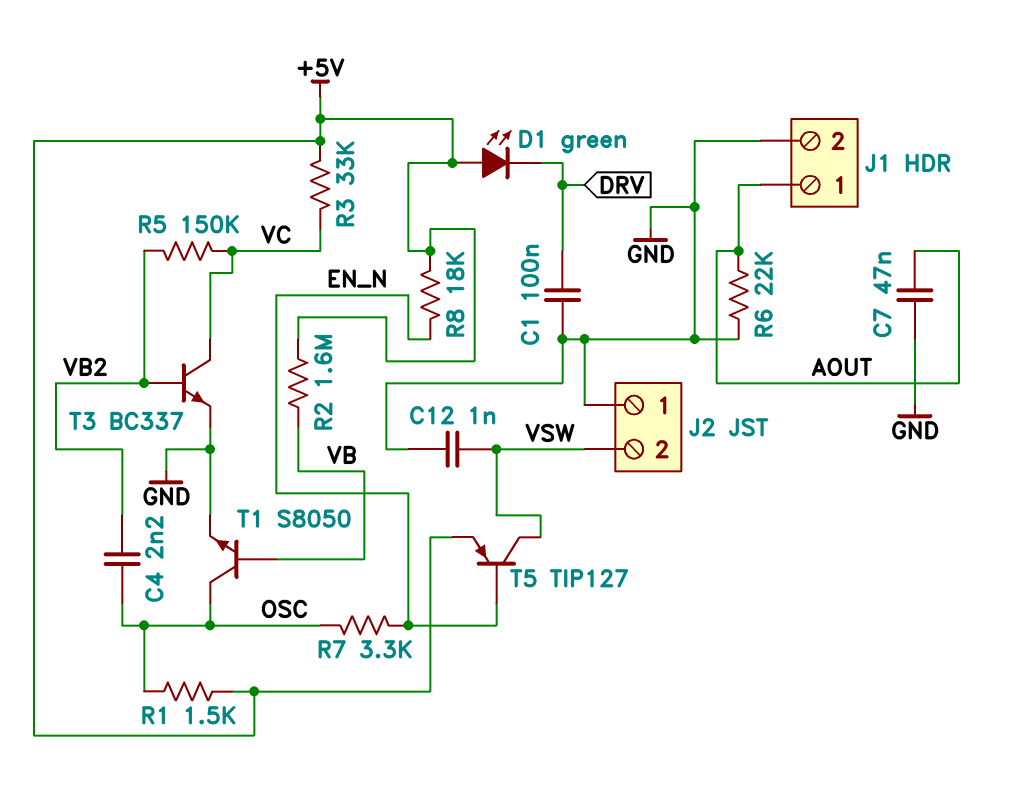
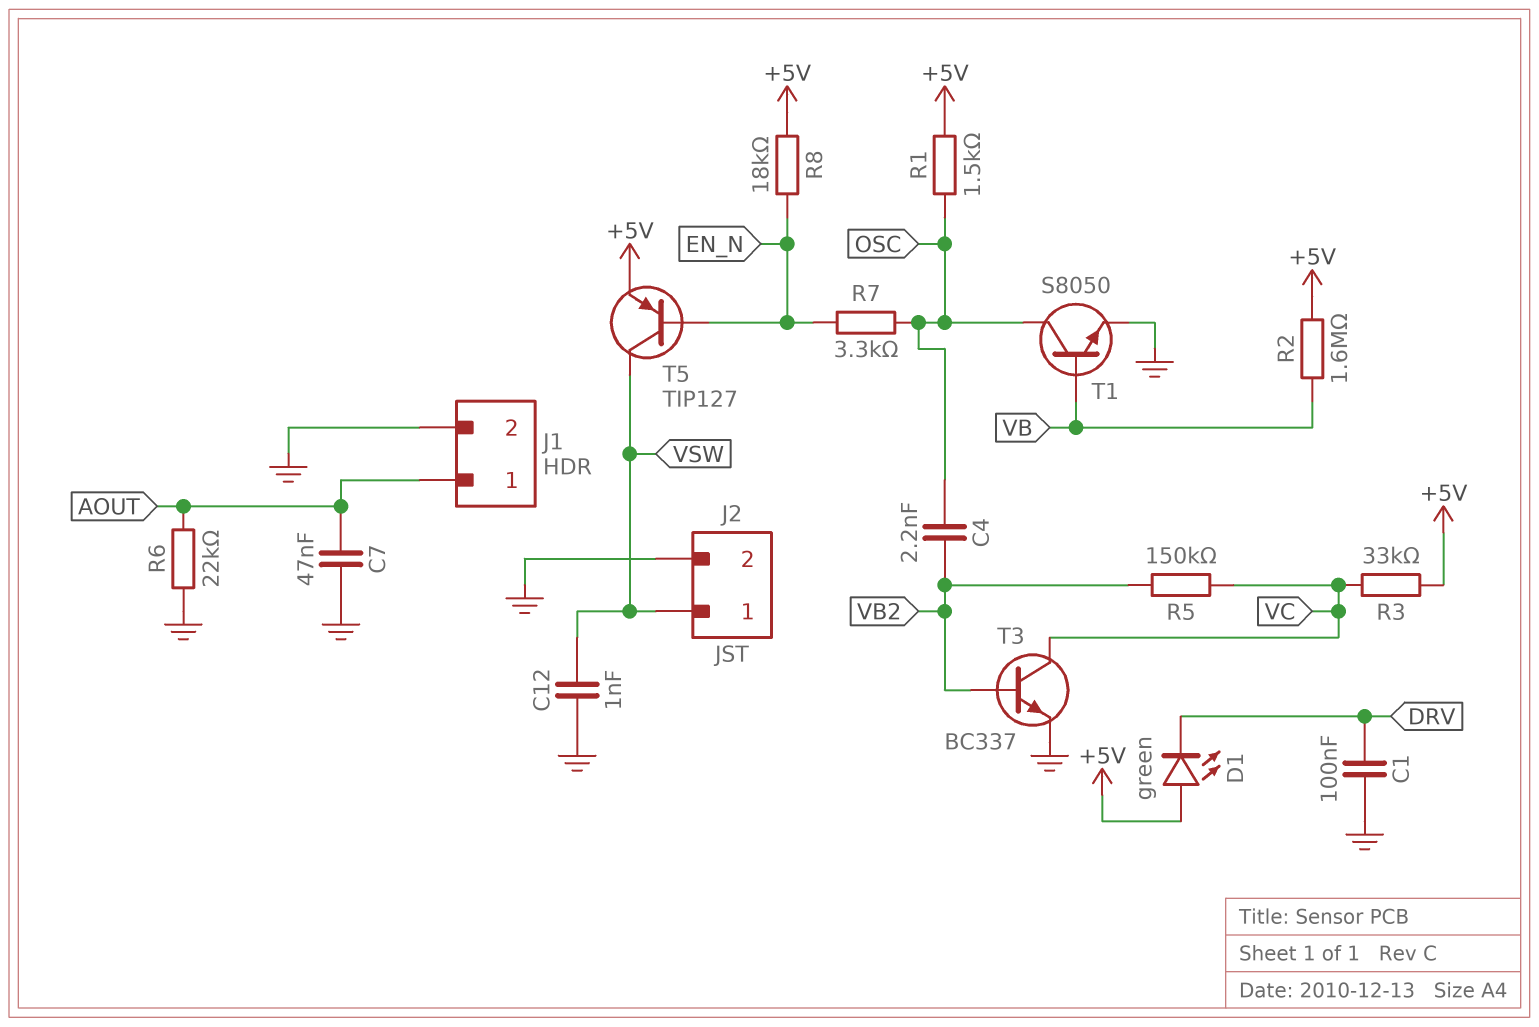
J2 pin 1: GND -> VSW
J2 pin 2: VSW -> GND

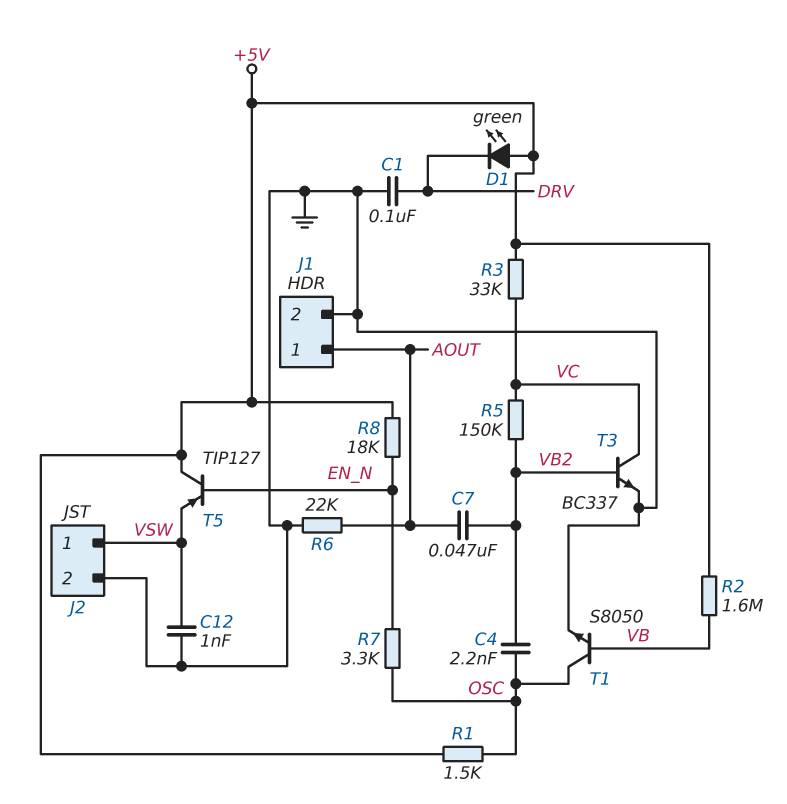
C7: 47nF (AOUT, GND) -> 47nF (AOUT, VB2)
T5: PNP TIP127 (B EN_N, C VSW, E +5V) -> PNP TIP127 (B EN_N, C +5V, E VSW)

